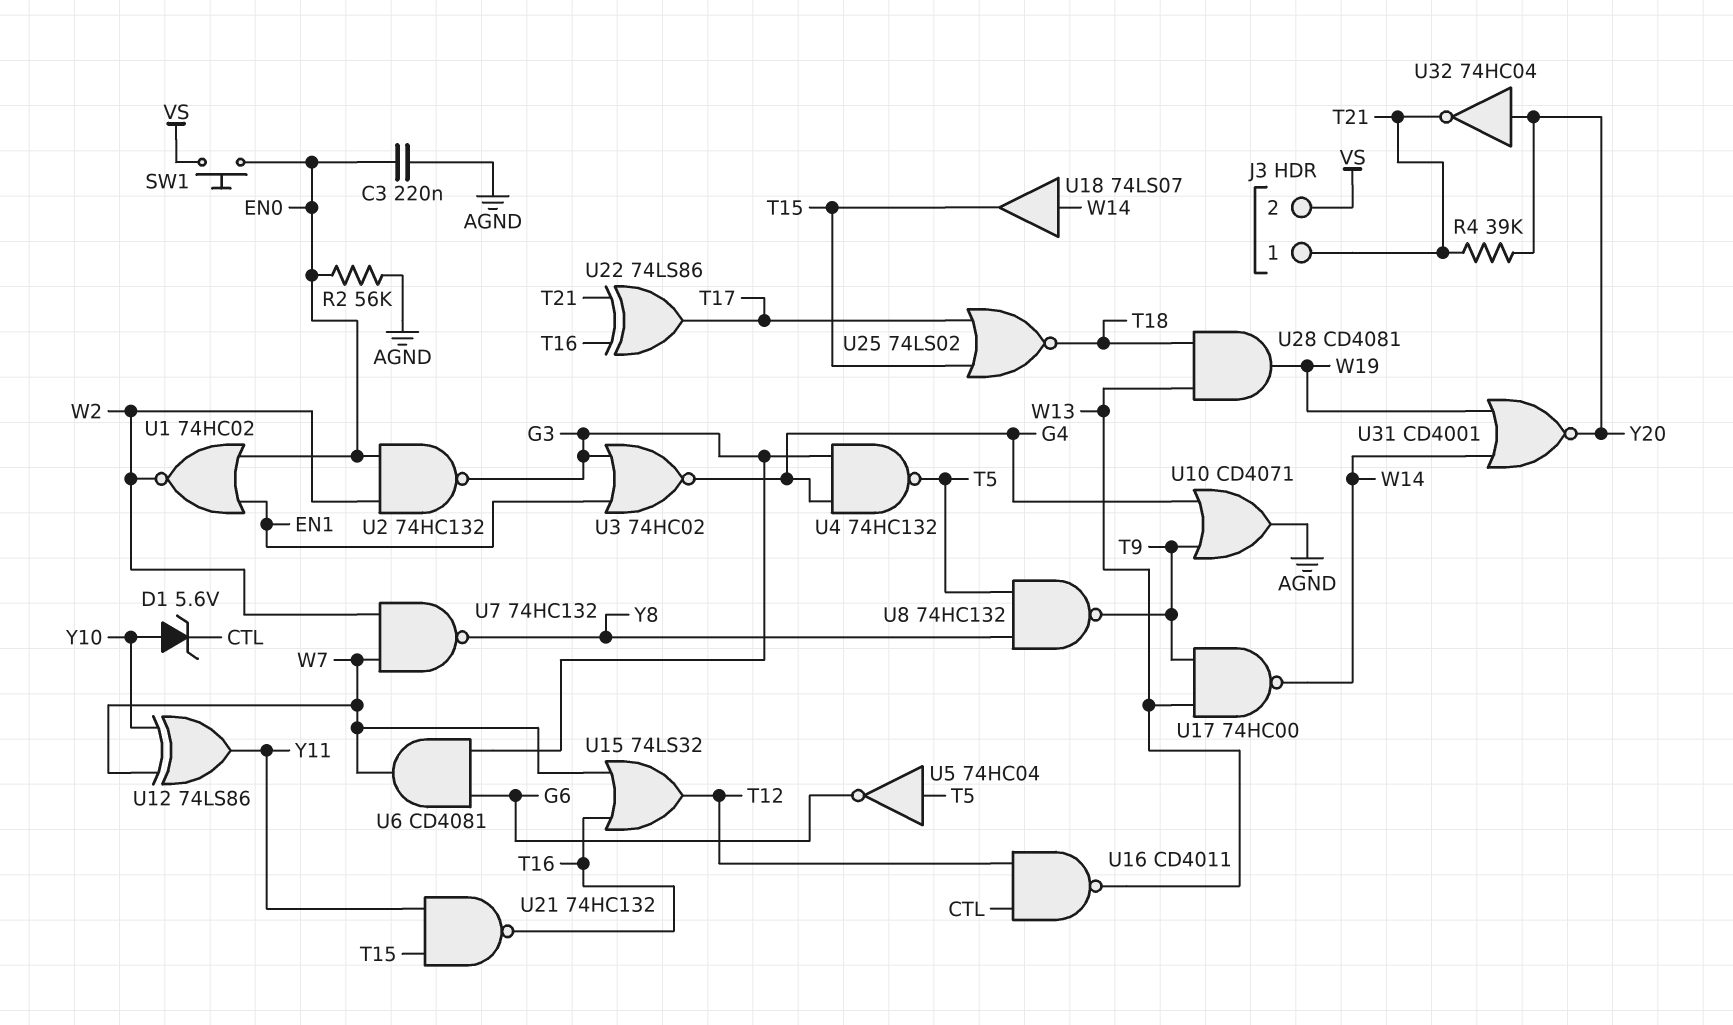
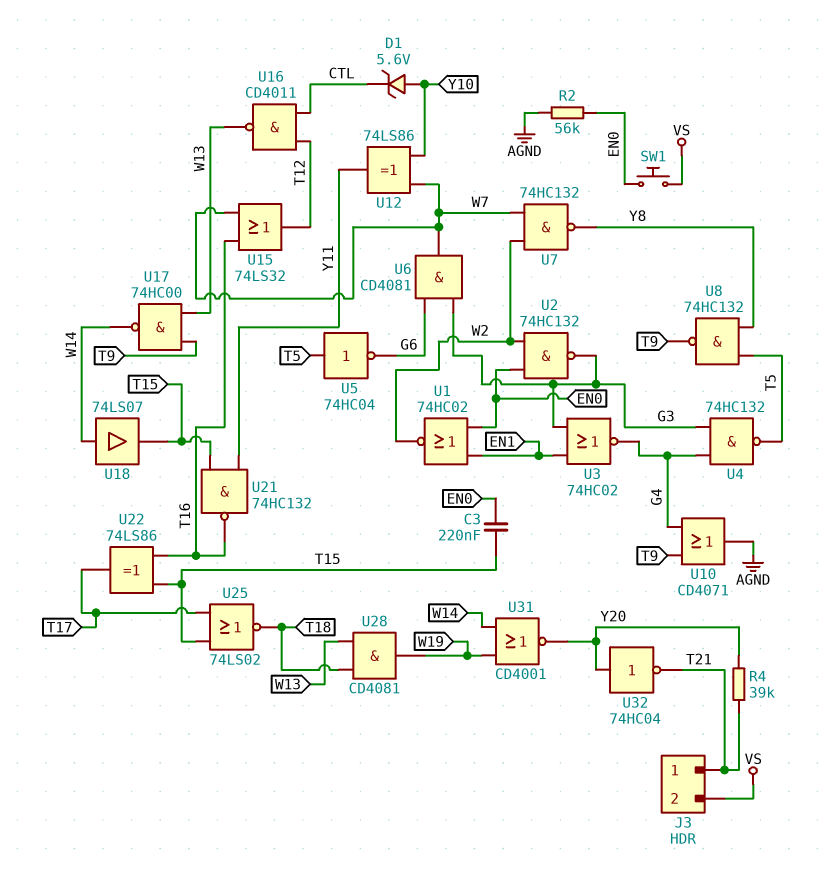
C3: 220nF (AGND, EN0) -> 220nF (EN0, T15)
U22: XOR 74LS86 (in T16, in T21, out T17) -> XOR 74LS86 (in T15, in T16, out T17)

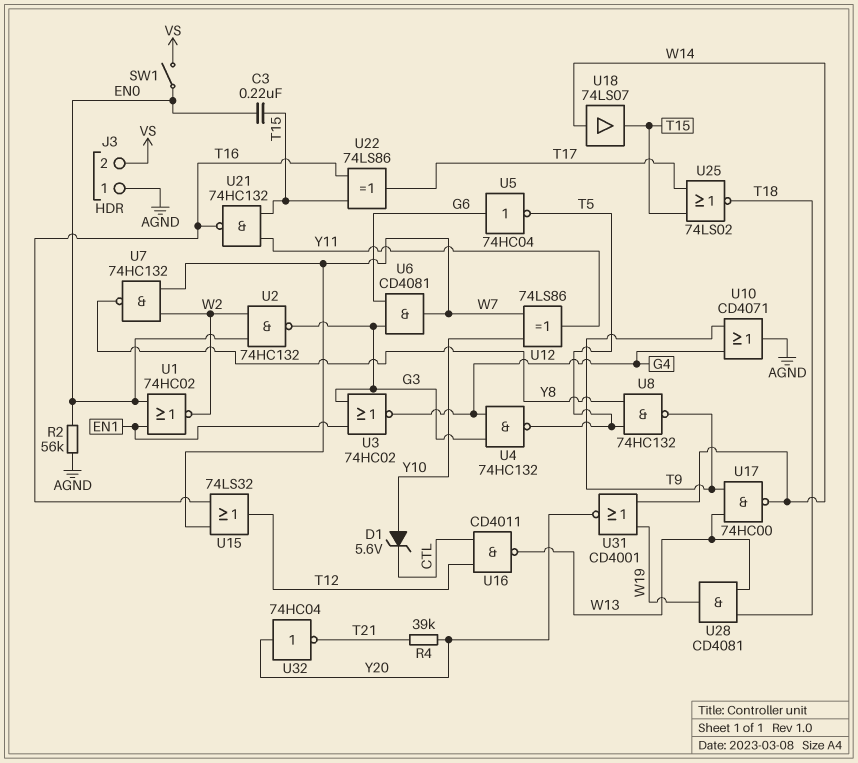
J3 pin 1: T21 -> AGND
SW1: button (EN0, VS) -> switch (EN0, VS)
U5: NOT 74HC04 (in T5, out G6) -> NOT 74HC04 (in G6, out T5)

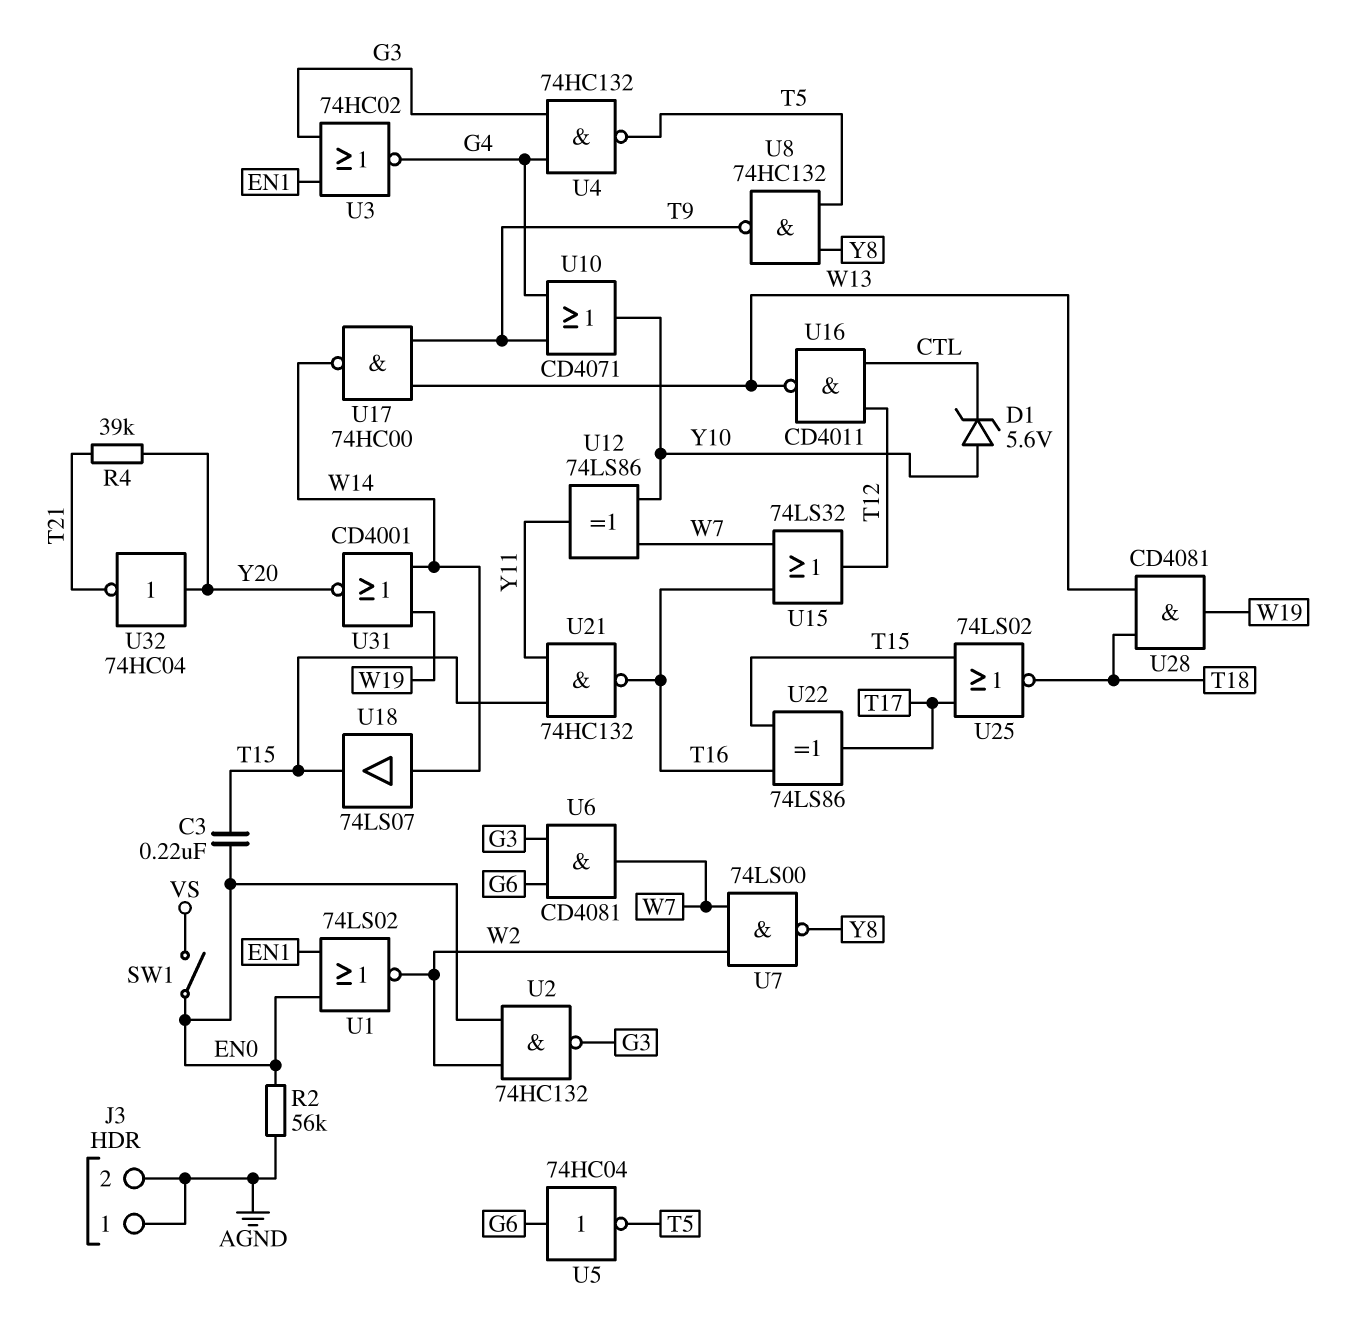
J3 pin 2: VS -> AGND
U1: NOR 74HC02 (in EN0, in EN1, out W2) -> NOR 74LS02 (in EN0, in EN1, out W2)
U7: NAND 74HC132 (in W2, in W7, out Y8) -> NAND 74LS00 (in W2, in W7, out Y8)
U10: OR CD4071 (in G4, in T9, out AGND) -> OR CD4071 (in G4, in T9, out Y10)

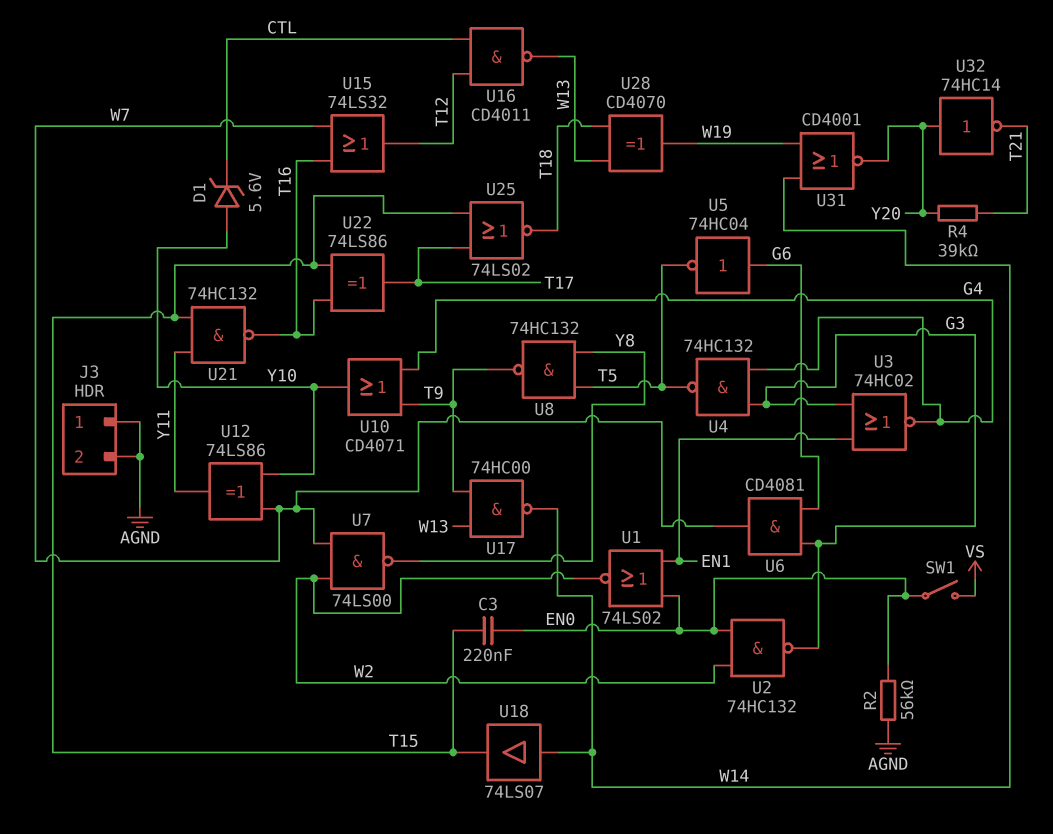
U28: AND CD4081 (in T18, in W13, out W19) -> XOR CD4070 (in T18, in W13, out W19)
U32: NOT 74HC04 (in Y20, out T21) -> NOT 74HC14 (in Y20, out T21)

